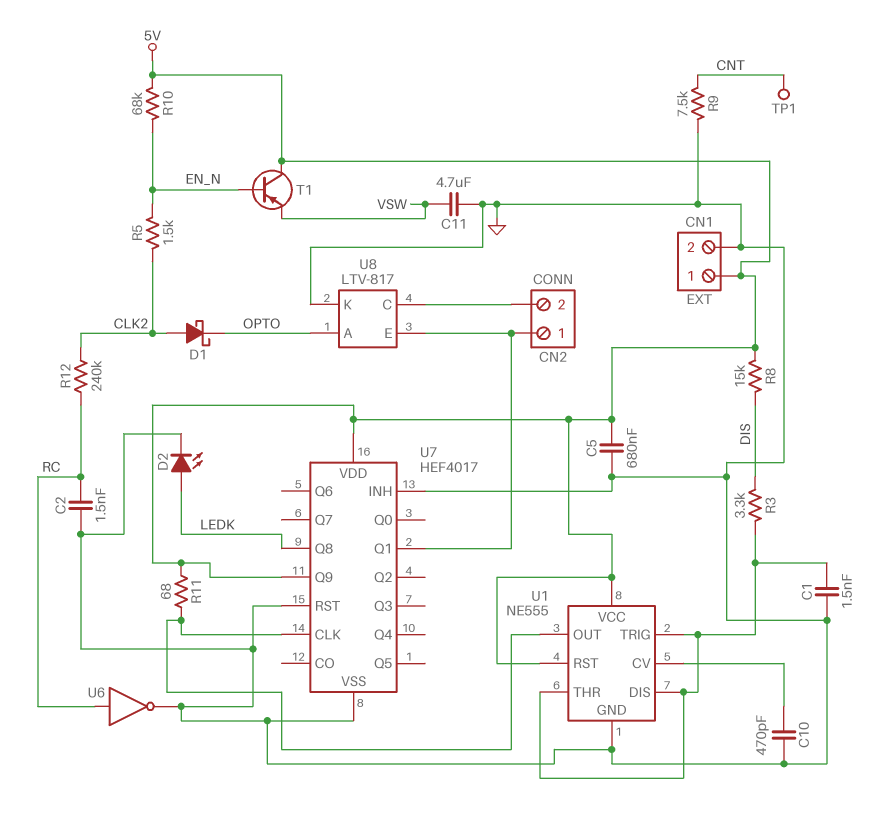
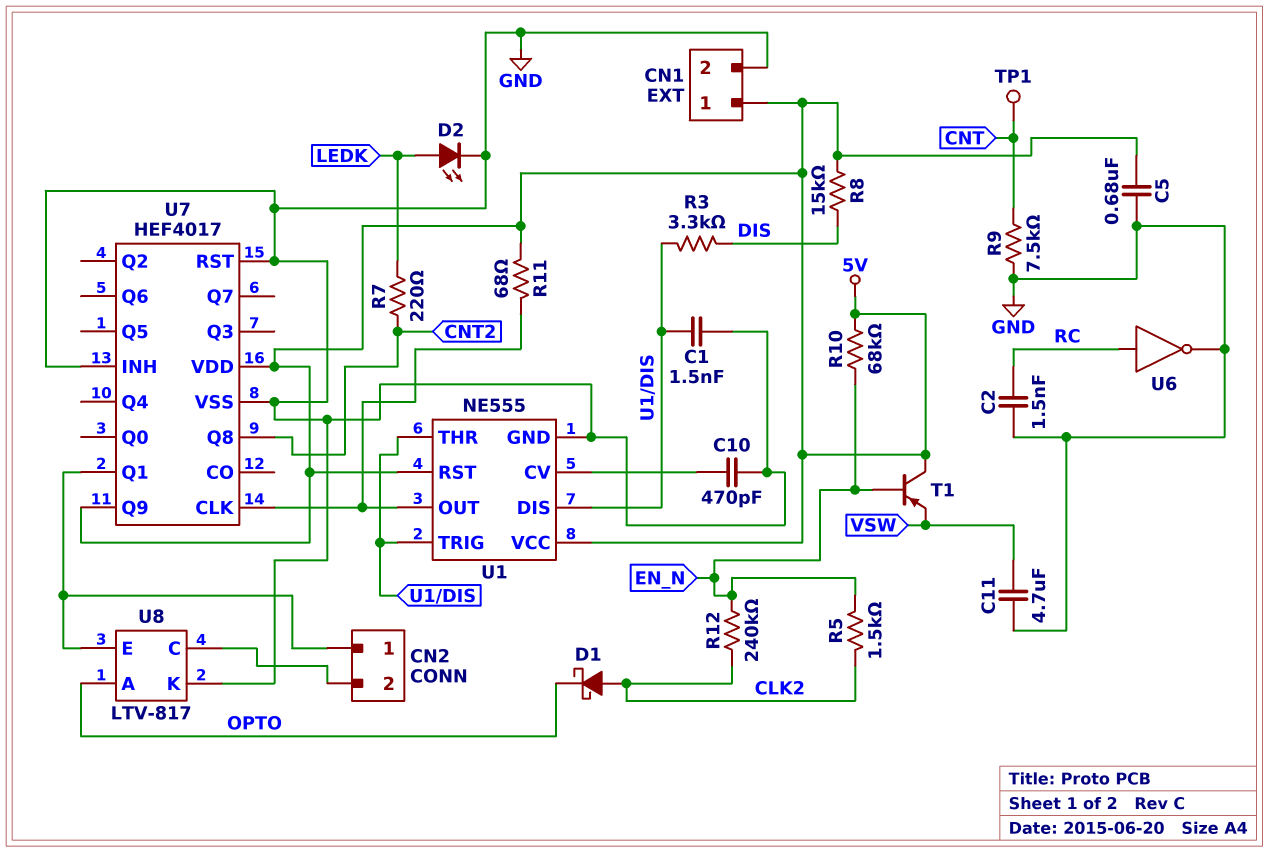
R7: none -> 220 (CNT2, LEDK)
R12: 240k (CLK2, RC) -> 240k (CLK2, EN_N)
U7 pin Q8: LEDK -> CNT2

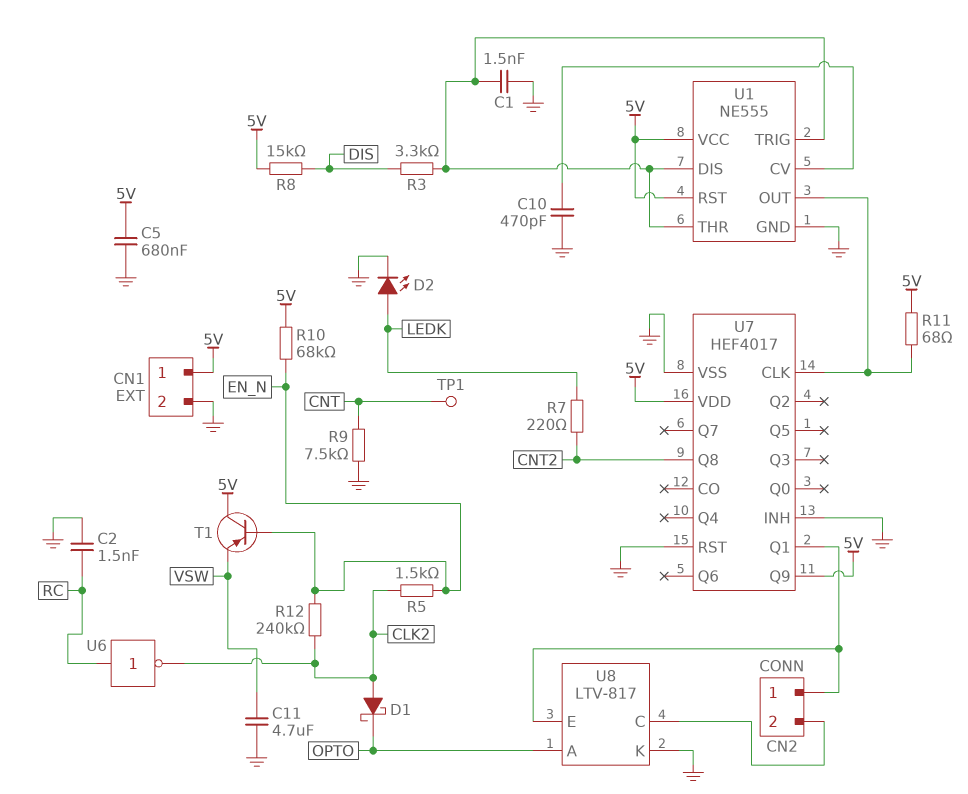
U6: NOT (in RC, out GND) -> NOT (in RC, out CLK2)

